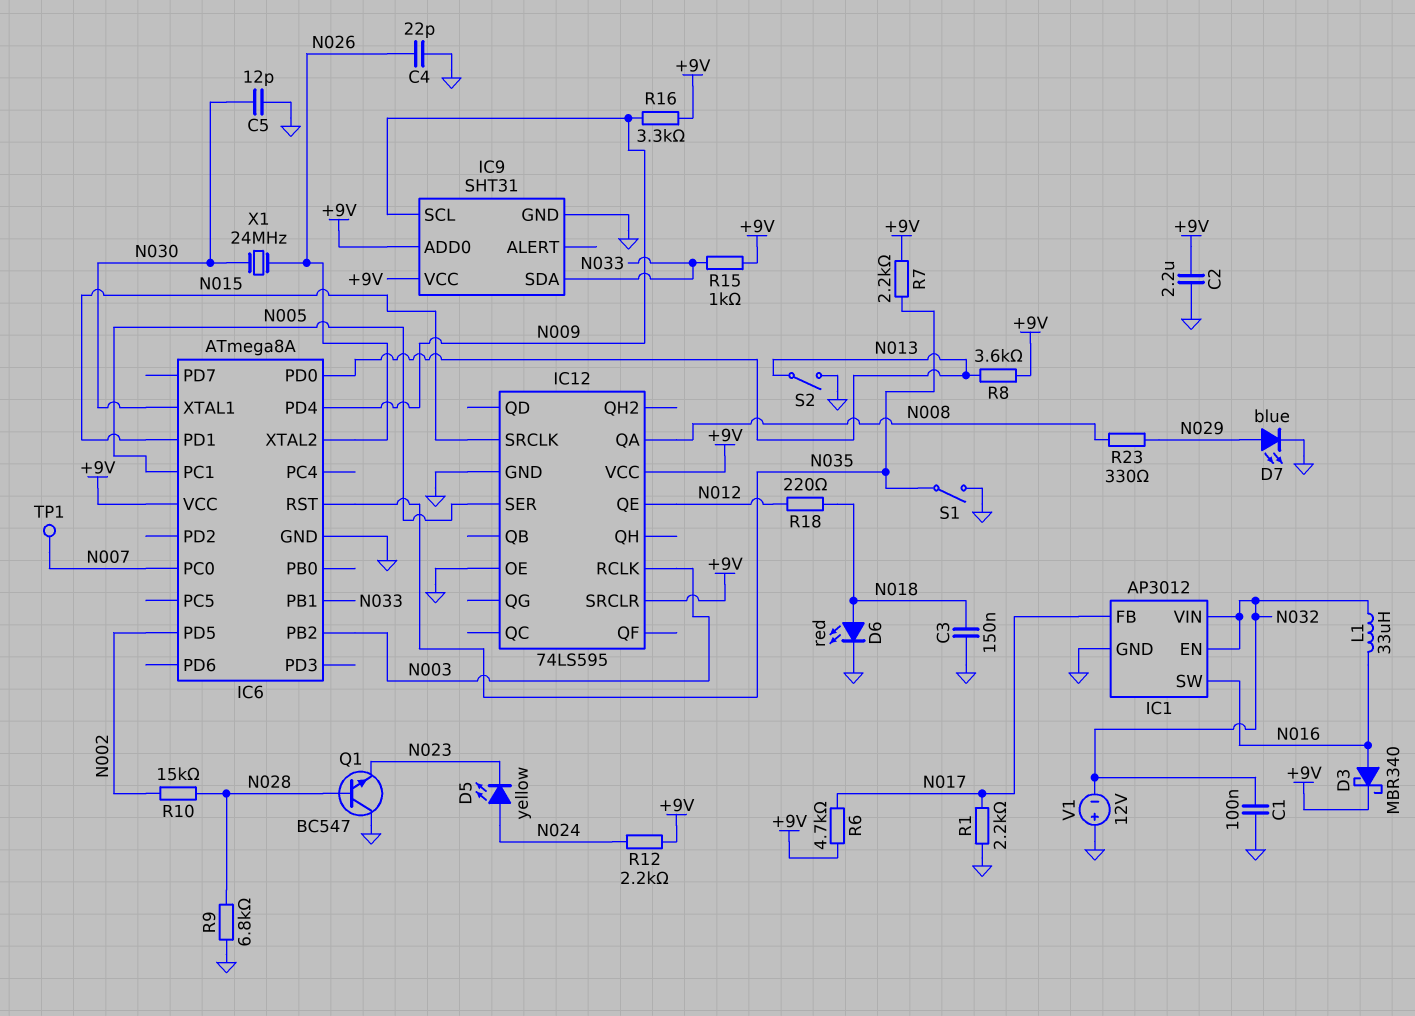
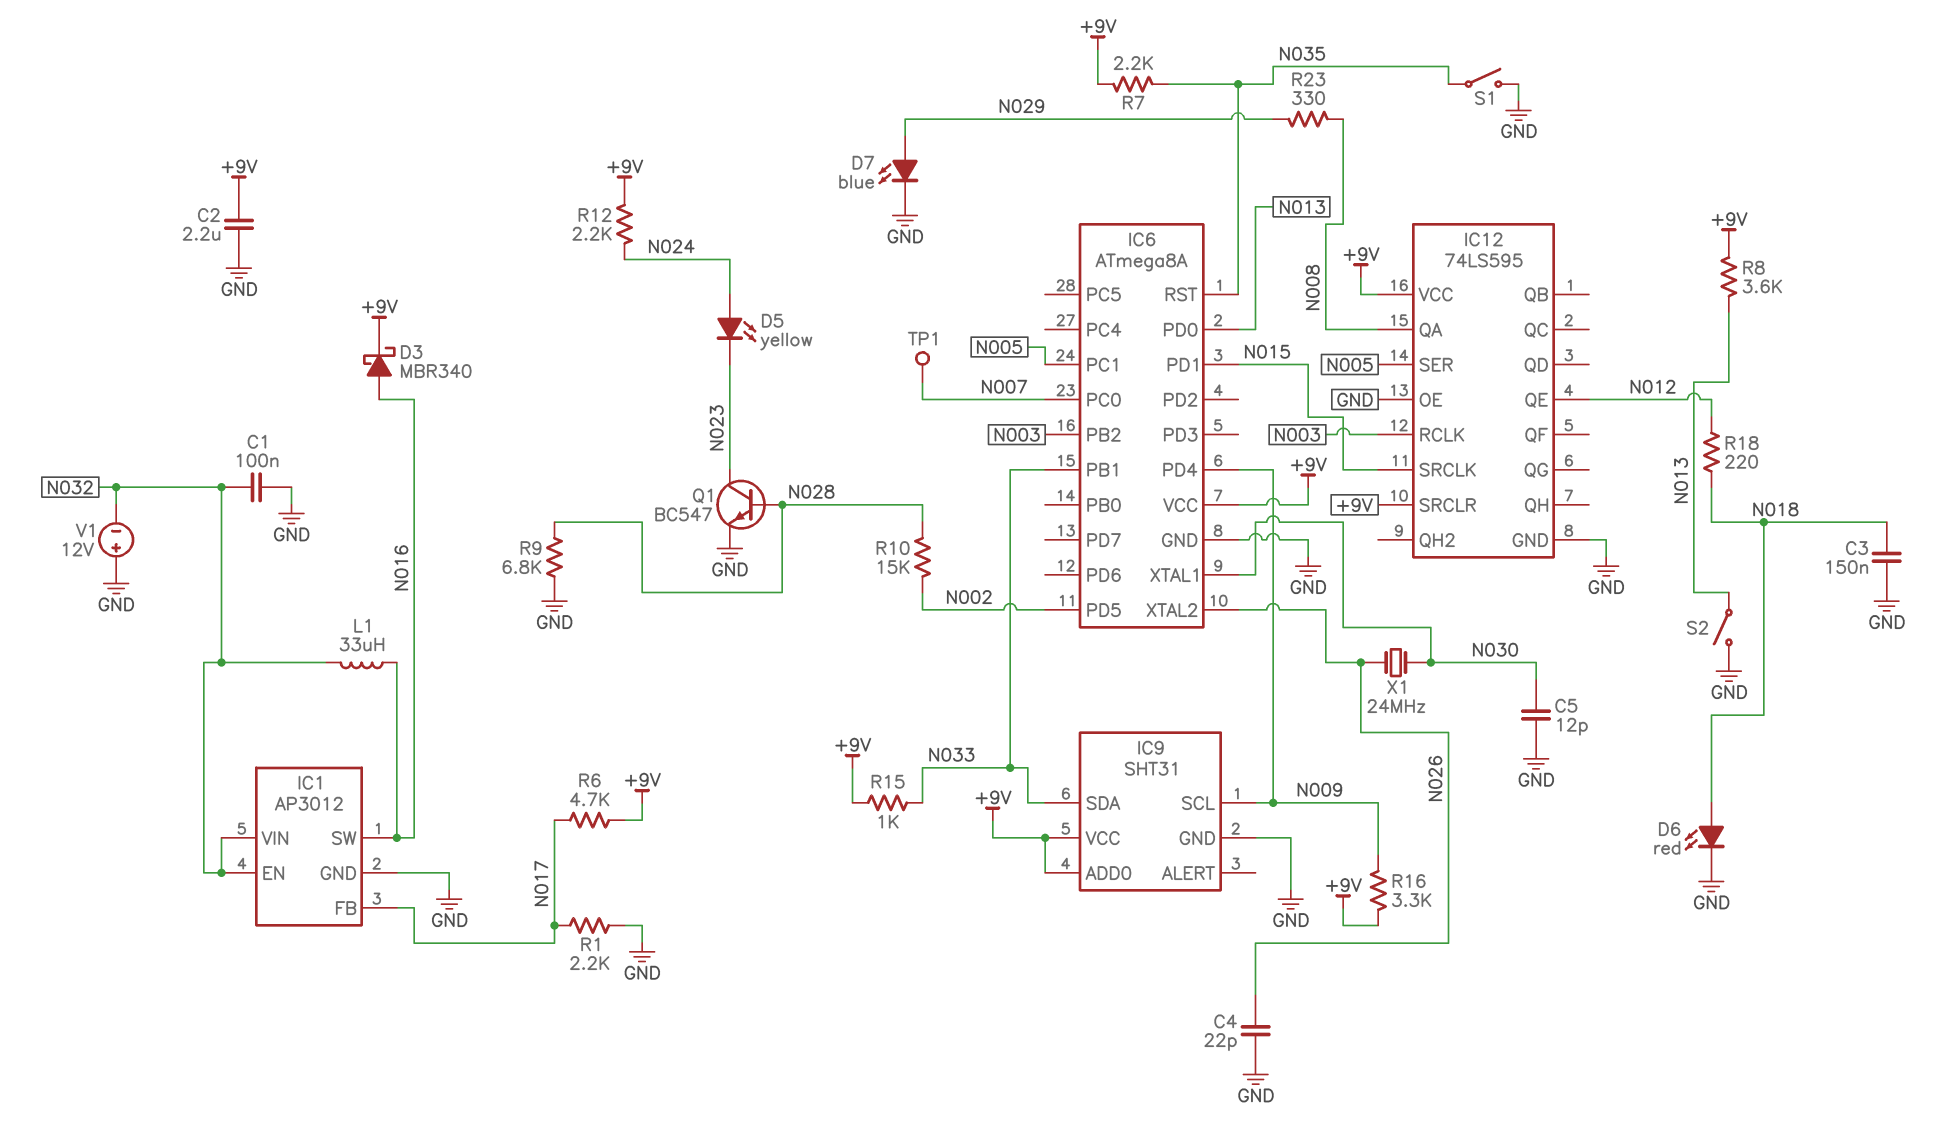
Q1: NPN BC547 (B N028, C GND, E N023) -> NPN BC547 (B N028, C N023, E GND)

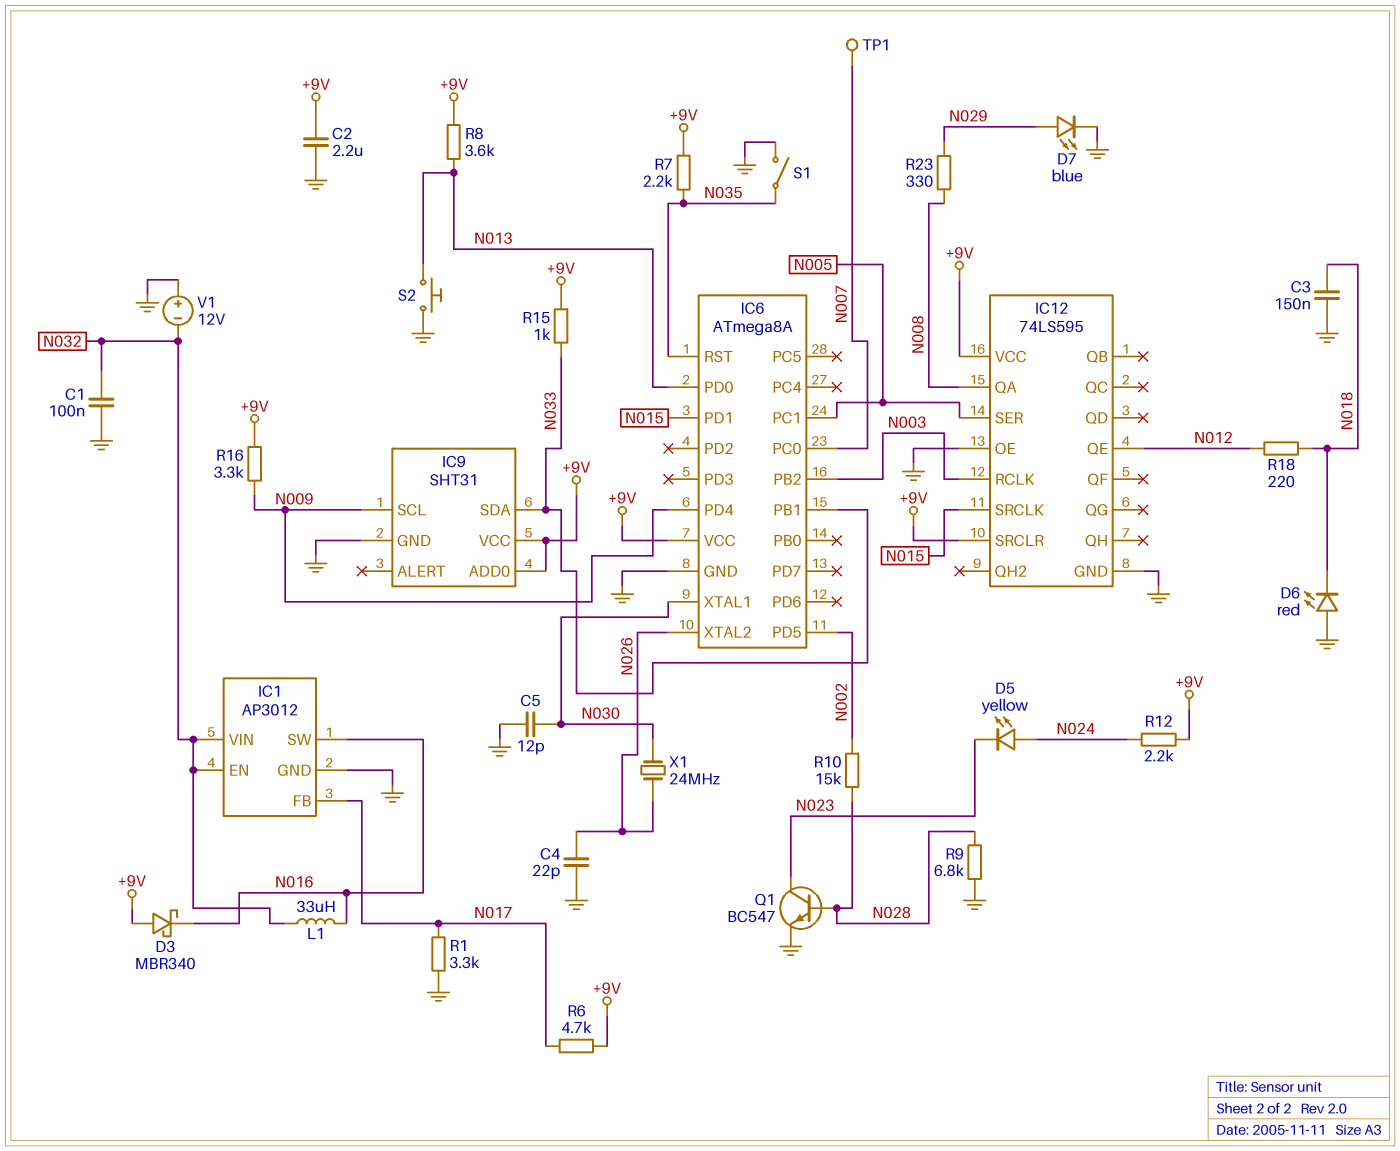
D3: schottky MBR340 (A N016, K +9V) -> schottky MBR340 (A +9V, K N016)
D6: LED red (A N018, K GND) -> LED red (A GND, K N018)
R1: 2.2k (GND, N017) -> 3.3k (GND, N017)
S2: switch (GND, N013) -> button (GND, N013)

